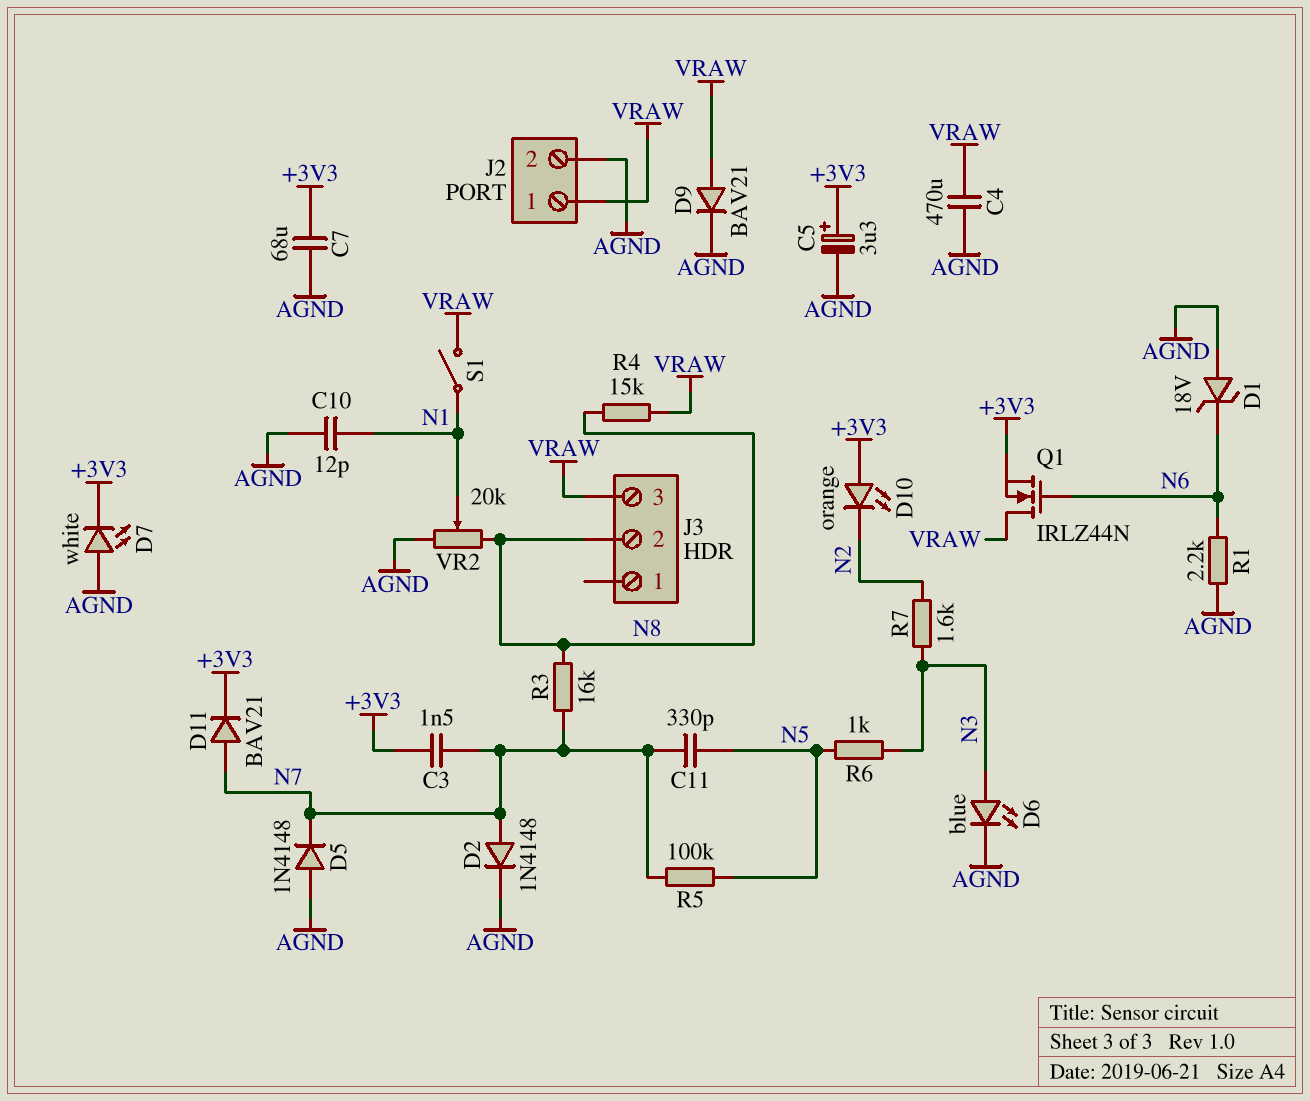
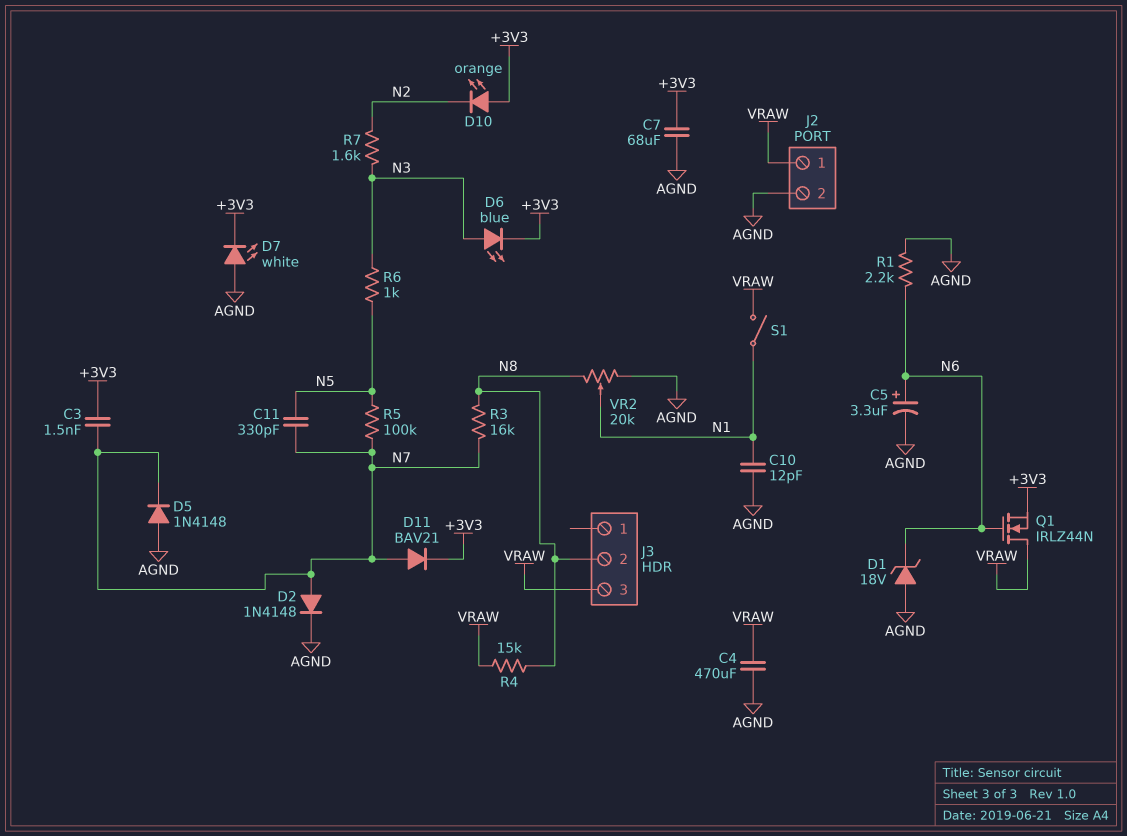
C5: 3.3uF (plus +3V3, minus AGND) -> 3.3uF (plus N6, minus AGND)
D6: LED blue (A N3, K AGND) -> LED blue (A N3, K +3V3)
D9: diode BAV21 (A VRAW, K AGND) -> none

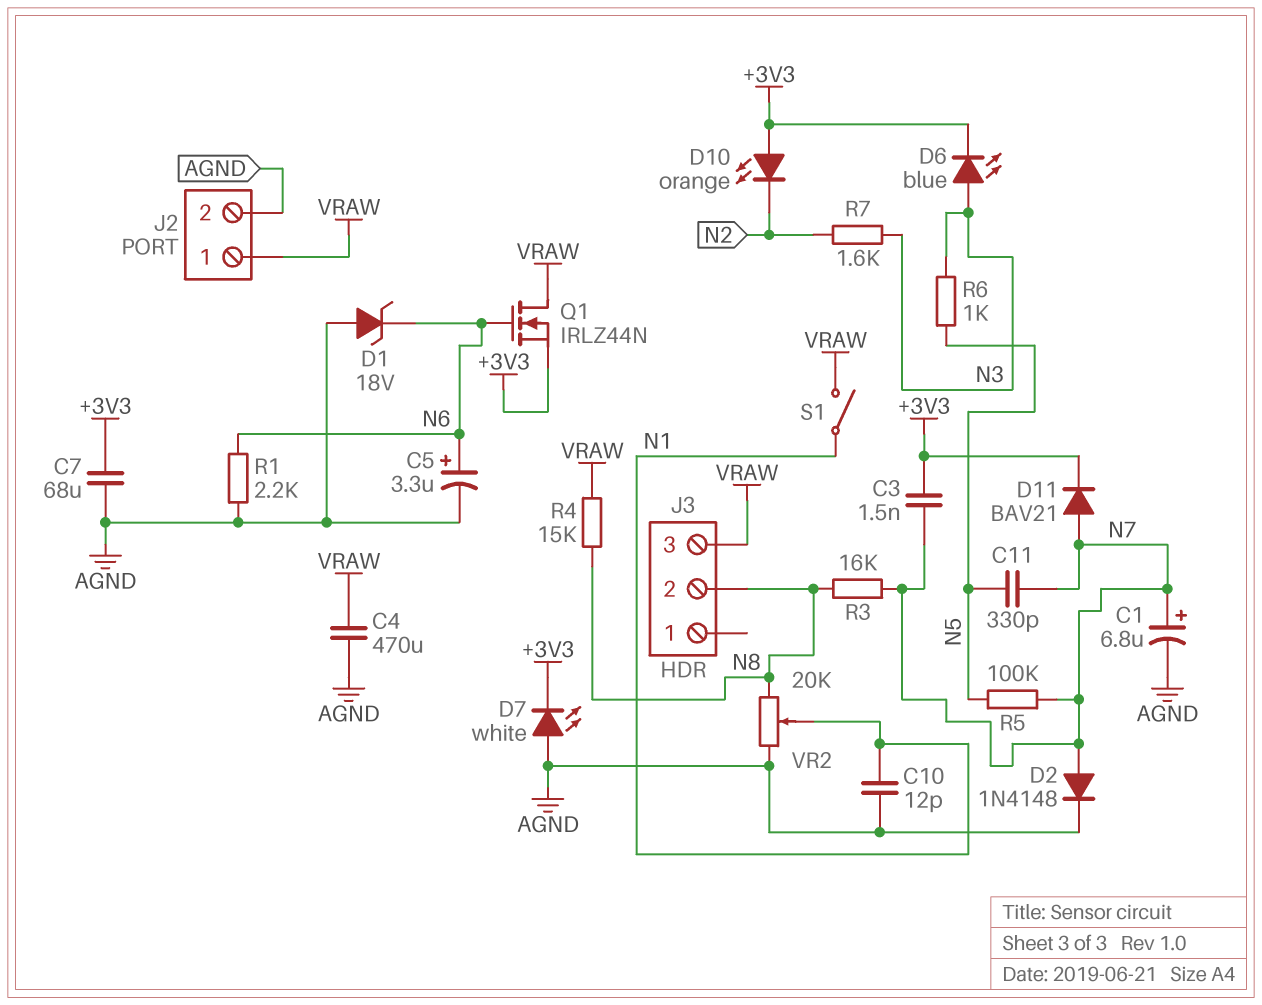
C1: none -> 6.8uF (plus N7, minus AGND)
D5: diode 1N4148 (A AGND, K N7) -> none

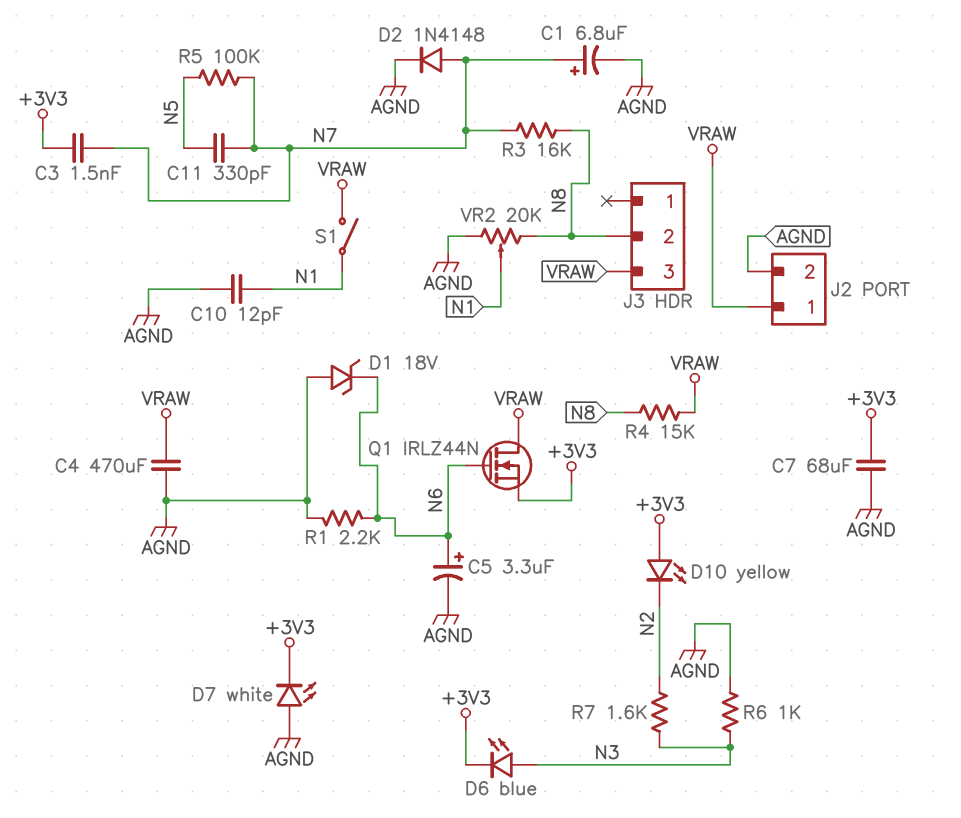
D10: LED orange (A +3V3, K N2) -> LED yellow (A +3V3, K N2)
D11: diode BAV21 (A N7, K +3V3) -> none
R6: 1k (N3, N5) -> 1k (AGND, N3)

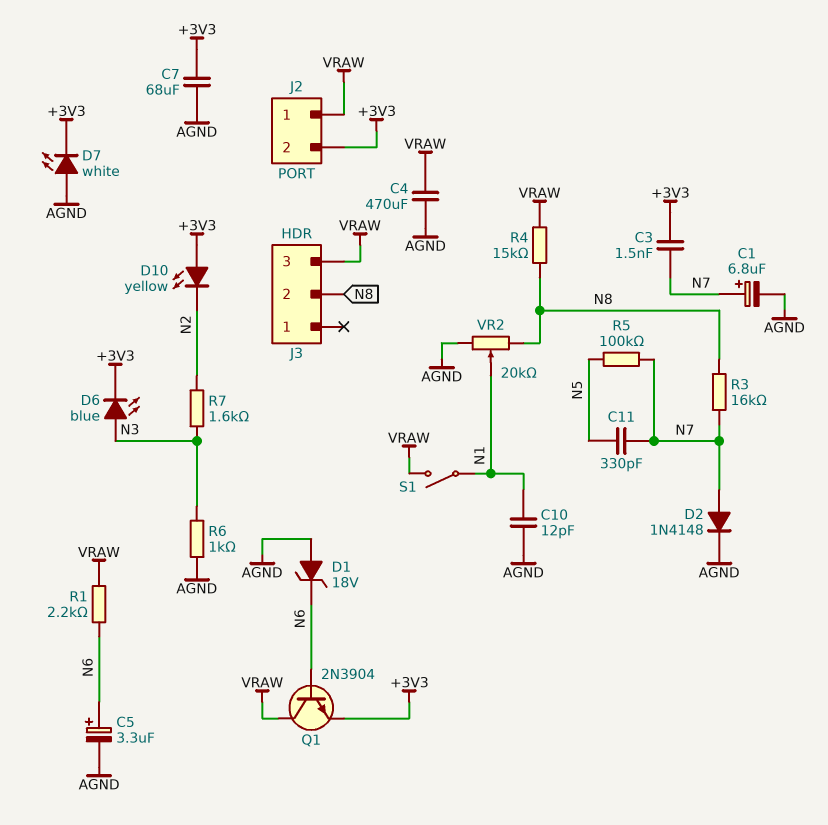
J2 pin 2: AGND -> +3V3
Q1: NMOS IRLZ44N (G N6, D VRAW, S +3V3) -> NPN 2N3904 (B N6, C VRAW, E +3V3)
R1: 2.2k (AGND, N6) -> 2.2k (N6, VRAW)

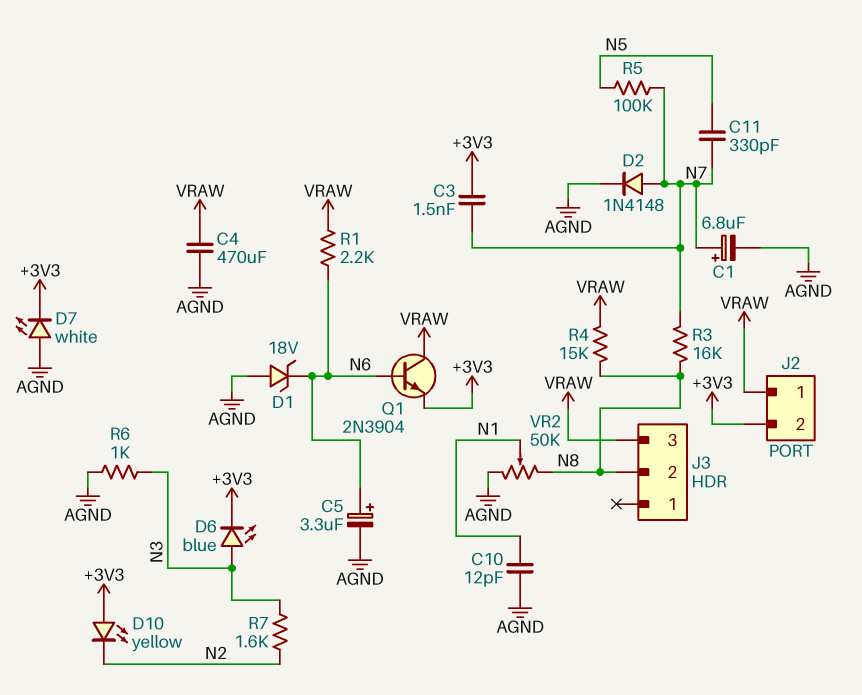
C7: 68uF (+3V3, AGND) -> none
S1: switch (N1, VRAW) -> none
VR2: 20k (AGND, N8, wiper N1) -> 50k (AGND, N8, wiper N1)

